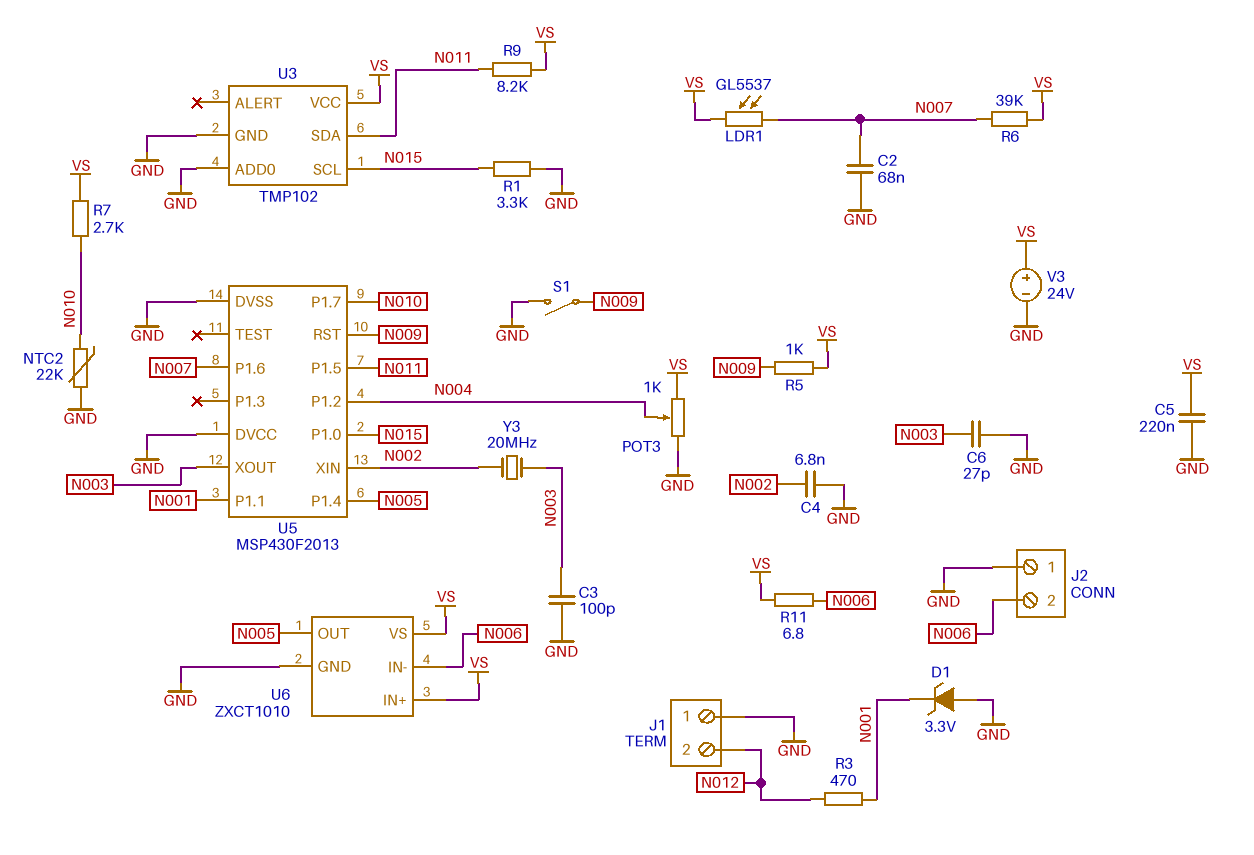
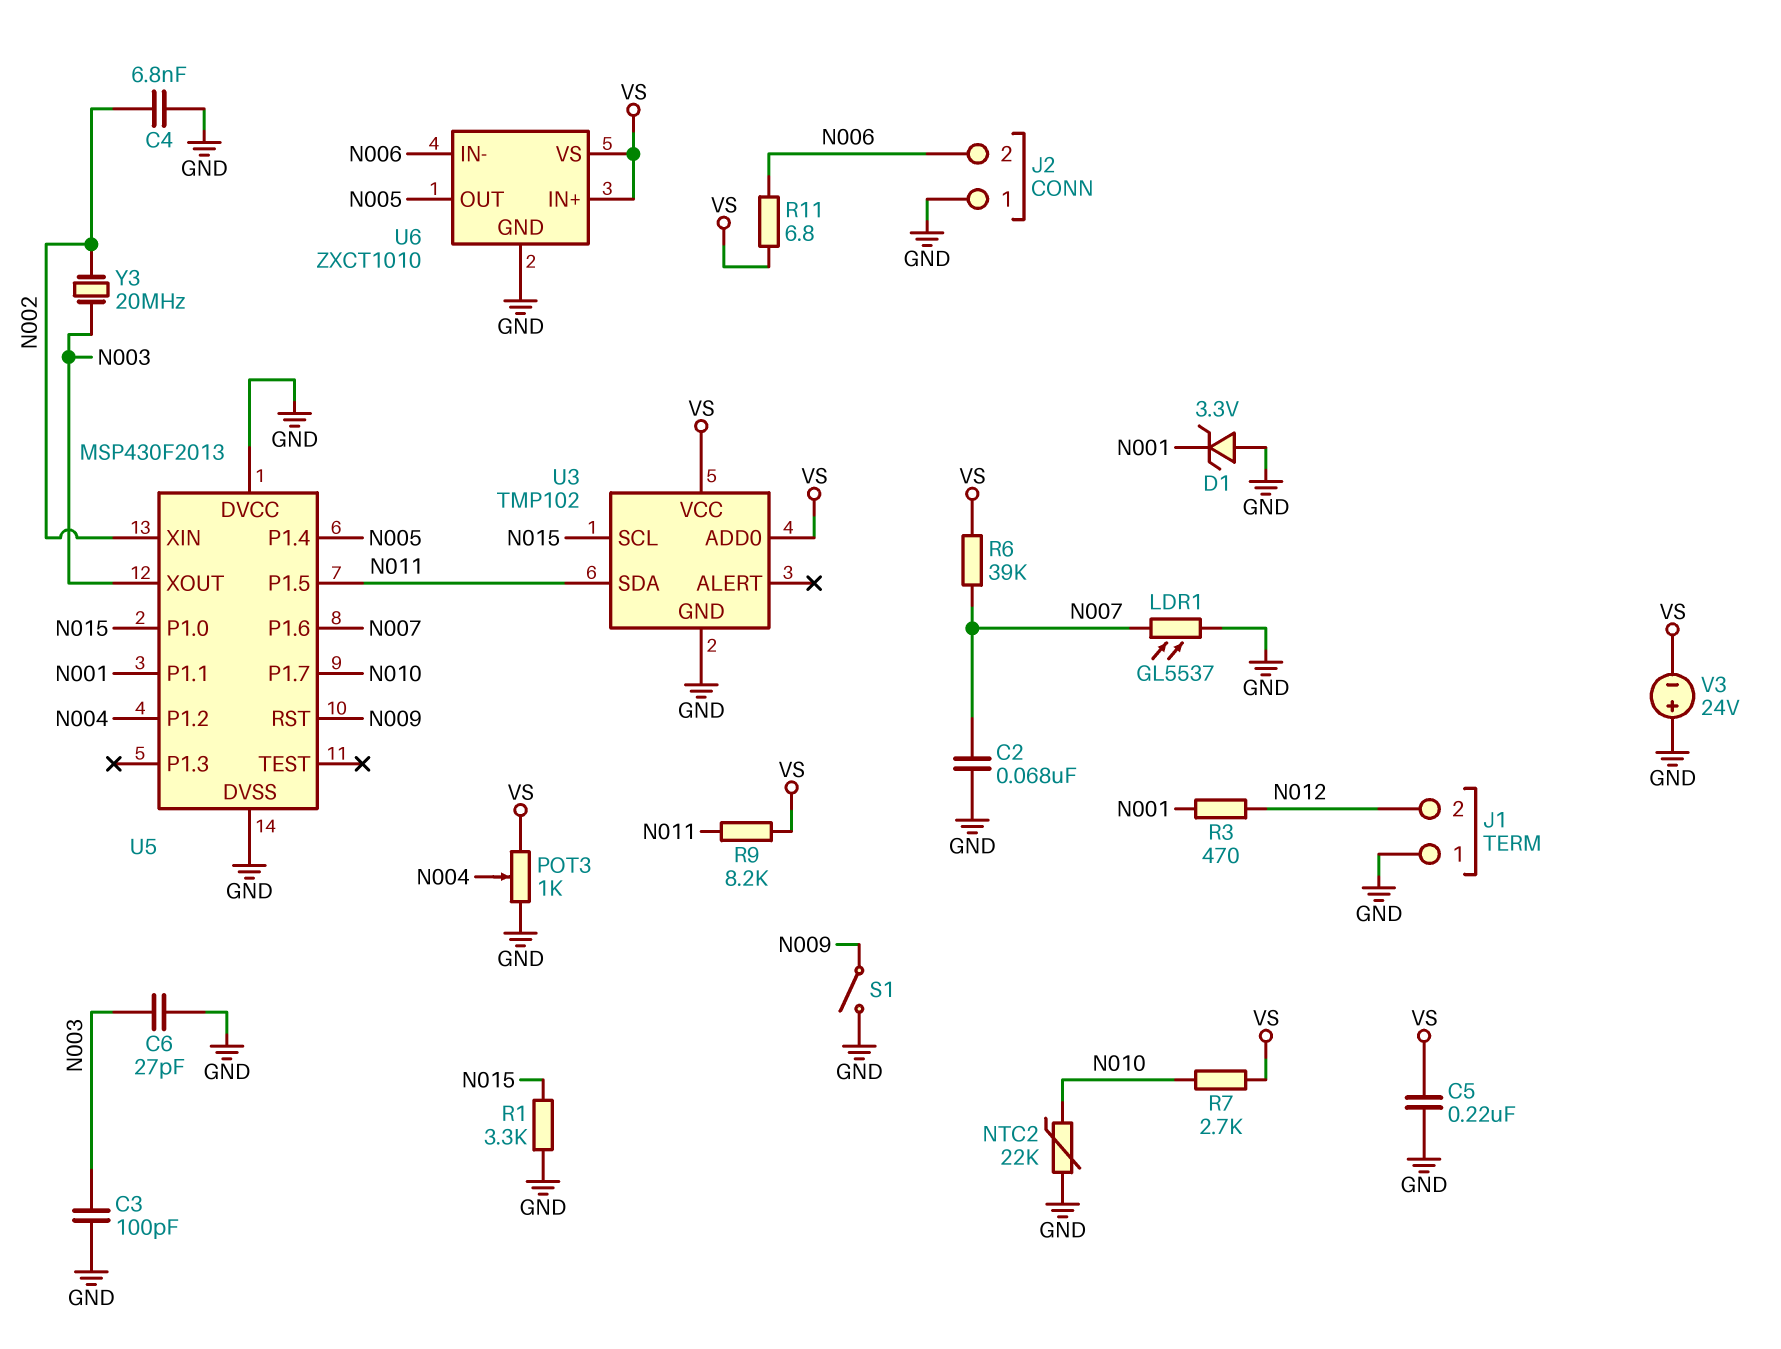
LDR1: GL5537 (N007, VS) -> GL5537 (GND, N007)
R5: 1k (N009, VS) -> none
U3 pin ADD0: GND -> VS
V3: 24V (plus VS, minus GND) -> 24V (plus GND, minus VS)

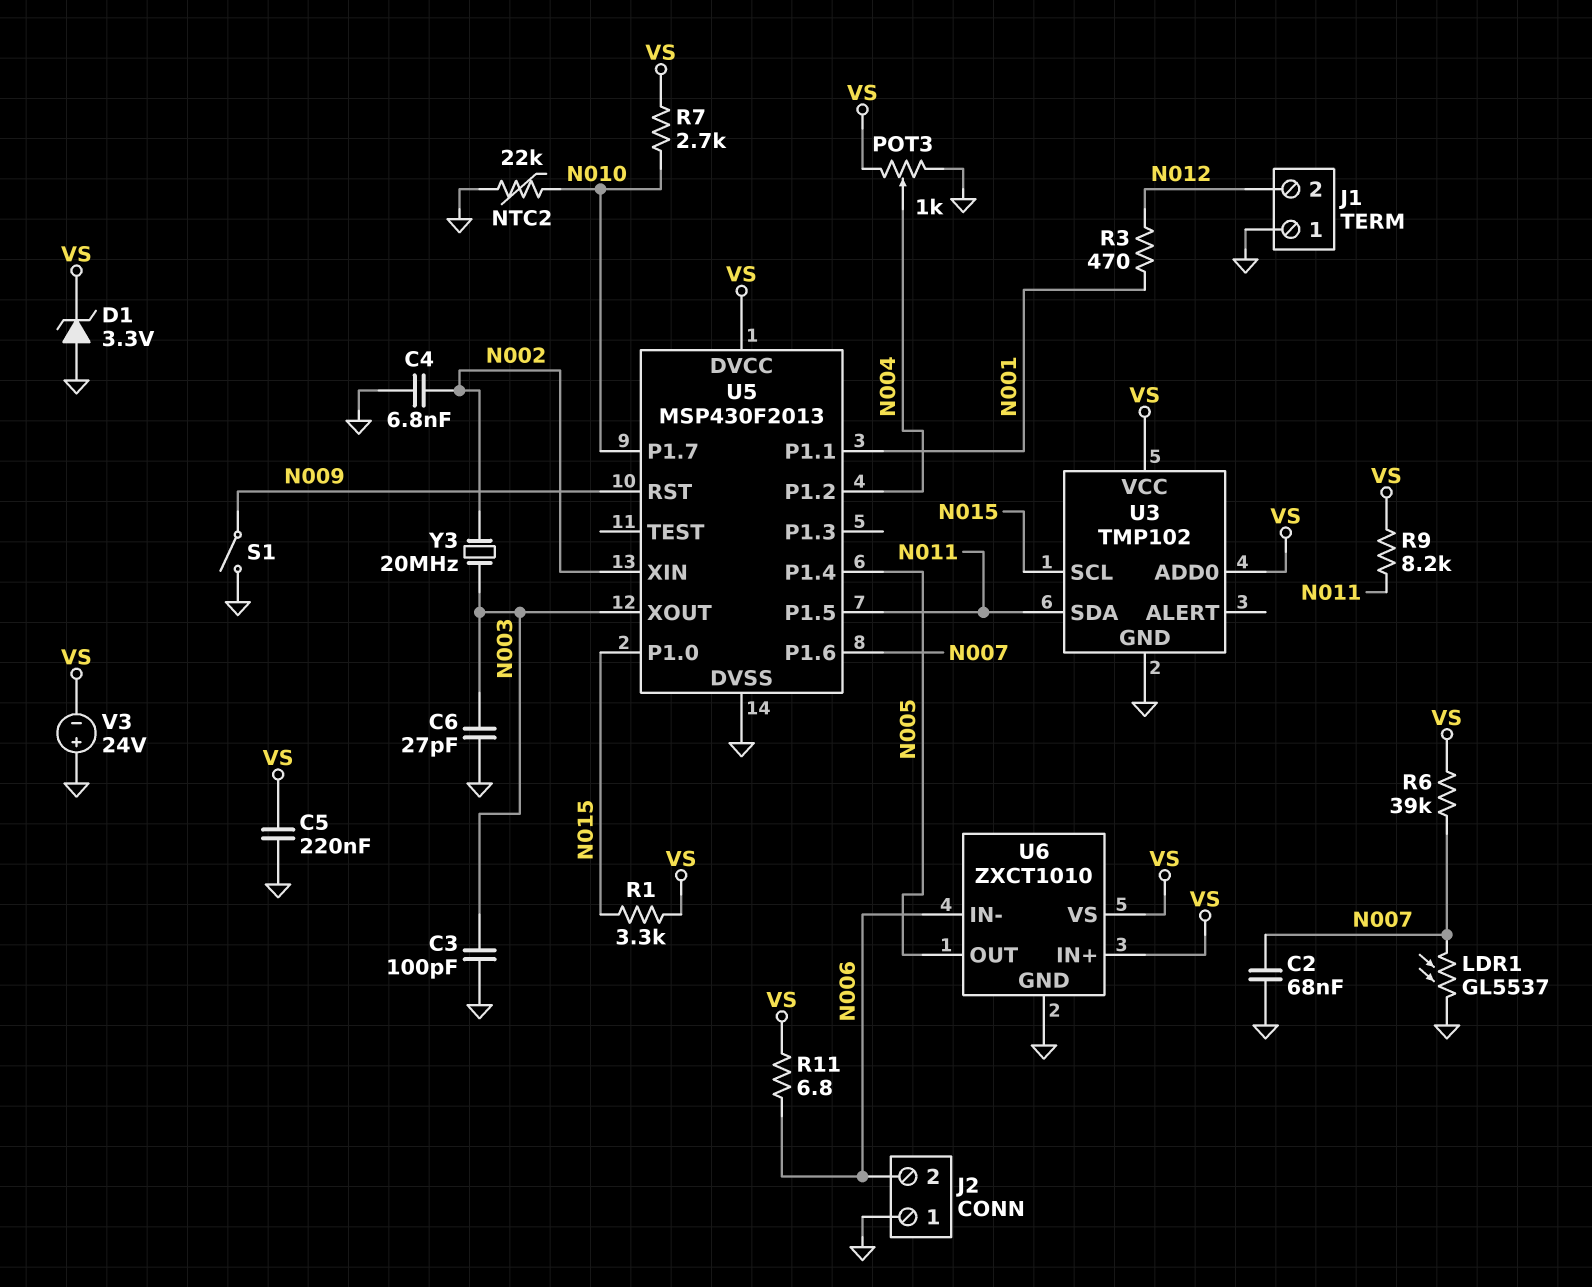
D1: zener 3.3V (A GND, K N001) -> zener 3.3V (A GND, K VS)
R1: 3.3k (GND, N015) -> 3.3k (N015, VS)
U5 pin DVCC: GND -> VS

